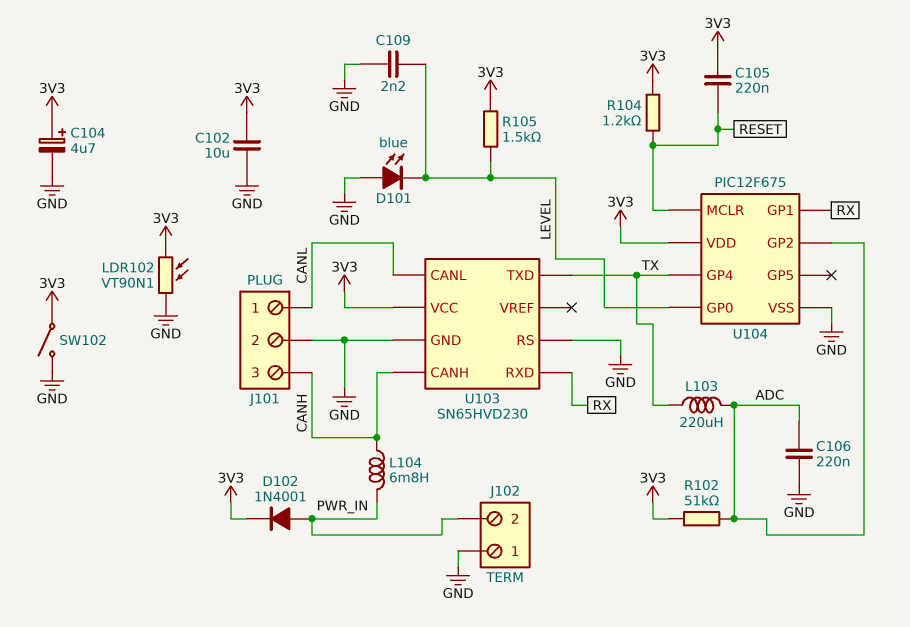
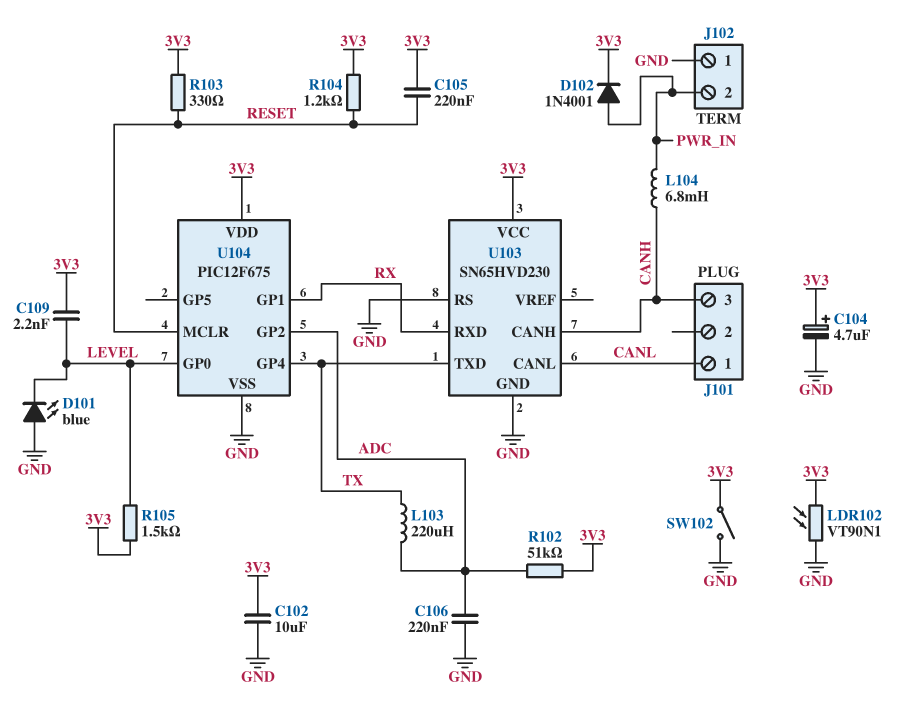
C109: 2.2nF (GND, LEVEL) -> 2.2nF (3V3, LEVEL)
J101 pin 2: GND -> none
R103: none -> 330 (3V3, RESET)

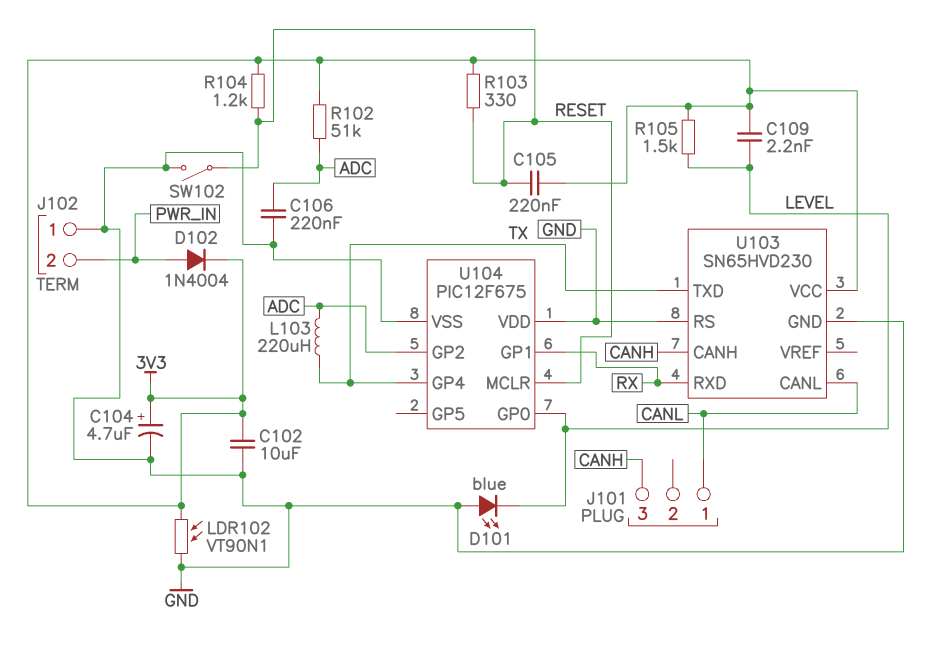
D102: diode 1N4001 (A PWR_IN, K 3V3) -> diode 1N4004 (A PWR_IN, K 3V3)
L104: 6.8mH (CANH, PWR_IN) -> none
SW102: switch (3V3, GND) -> switch (GND, RESET)
U104 pin VDD: 3V3 -> GND

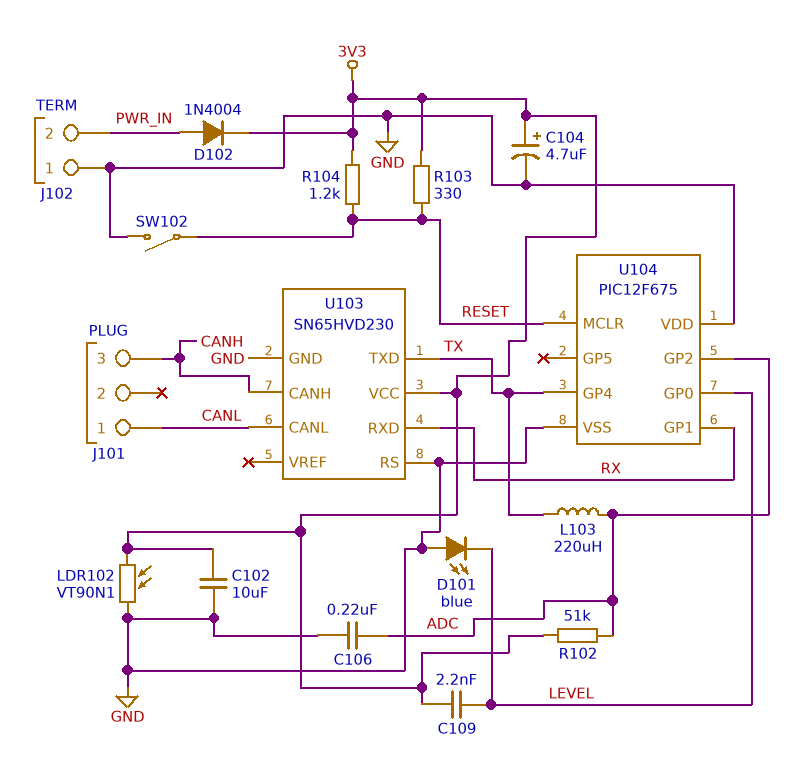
C105: 220nF (3V3, RESET) -> none
R105: 1.5k (3V3, LEVEL) -> none

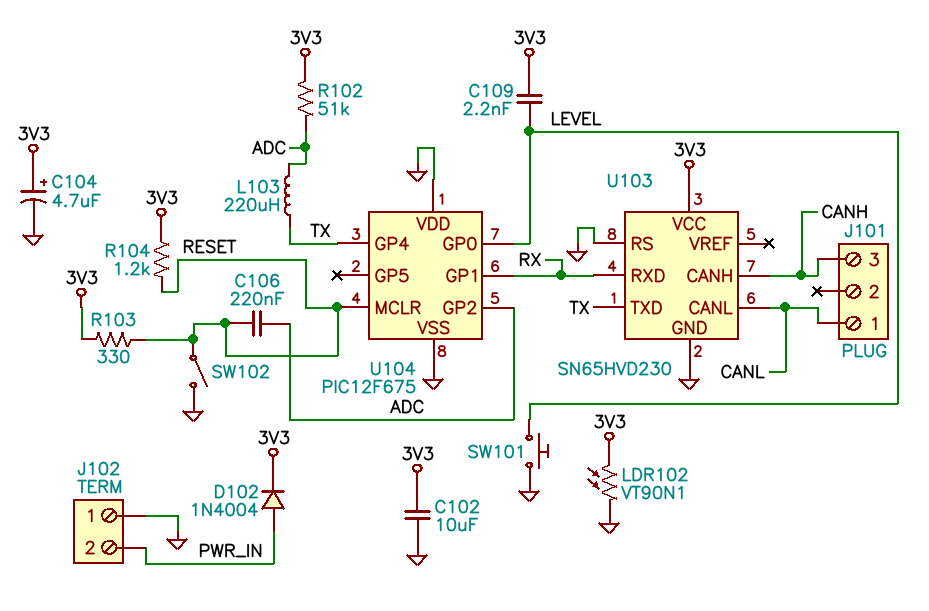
C106: 220nF (ADC, GND) -> 220nF (ADC, RESET)
D101: LED blue (A GND, K LEVEL) -> none
SW101: none -> button (GND, LEVEL)

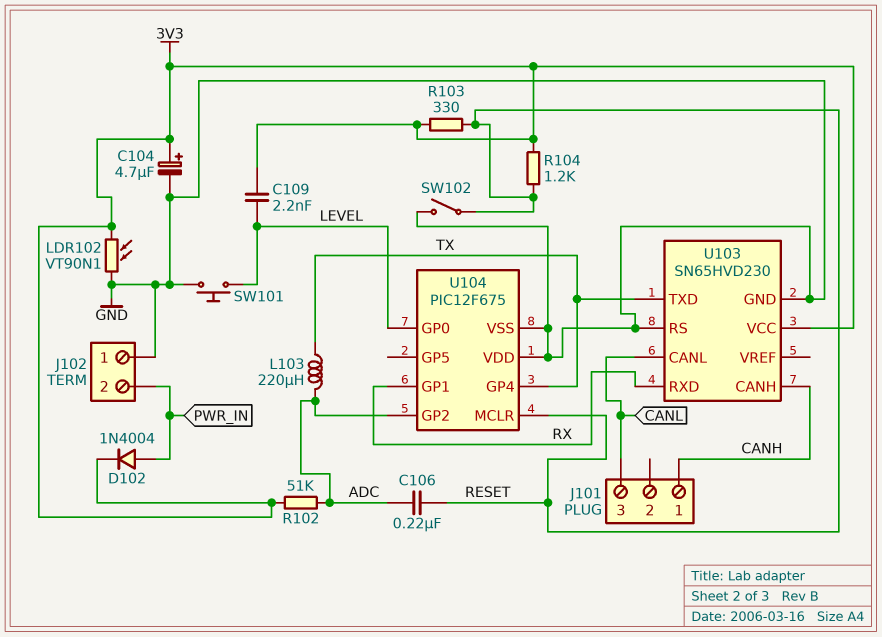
C102: 10uF (3V3, GND) -> none
J101 pin 1: CANL -> CANH
J101 pin 3: CANH -> CANL

